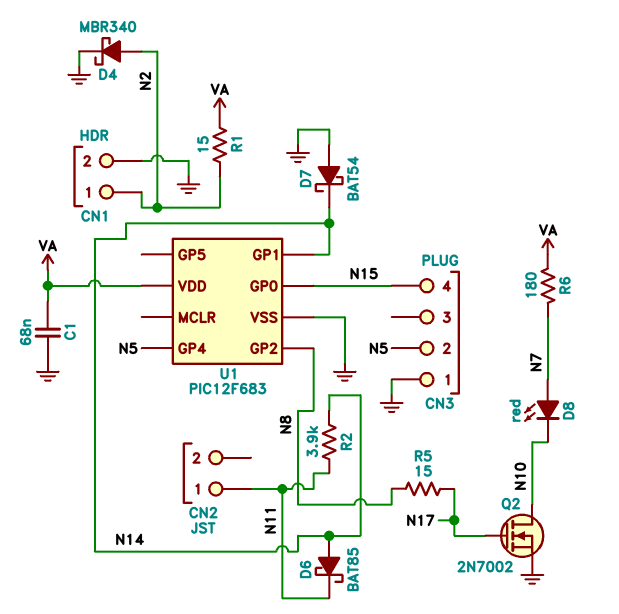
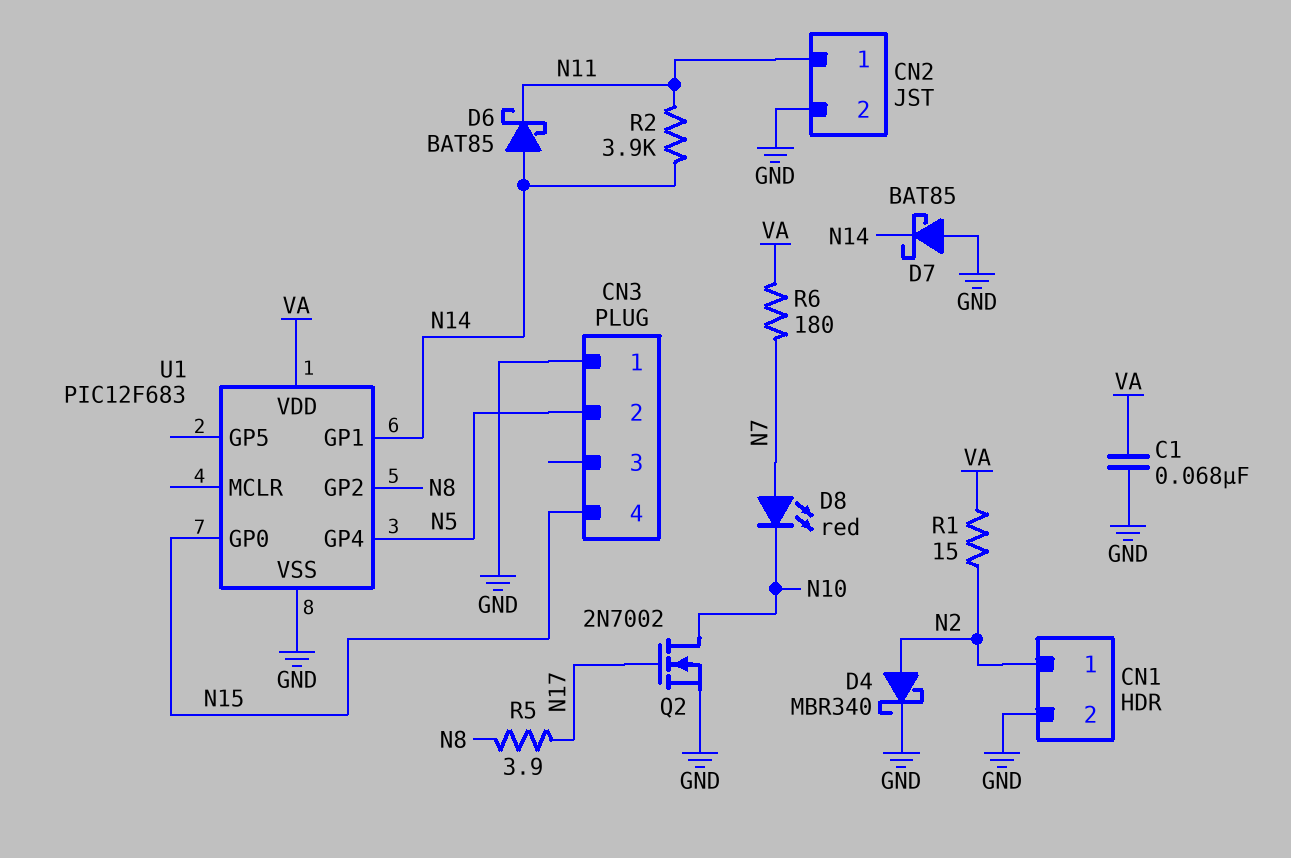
CN2 pin 2: none -> GND
D7: schottky BAT54 (A GND, K N14) -> schottky BAT85 (A GND, K N14)
R5: 15 (N8, N17) -> 3.9 (N8, N17)

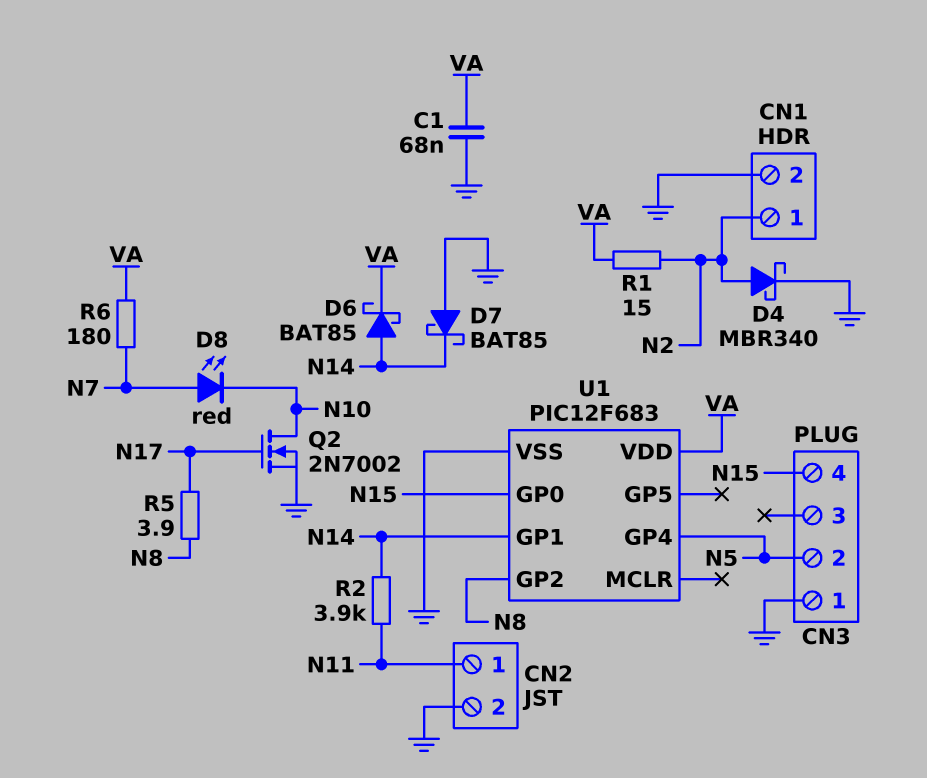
D6: schottky BAT85 (A N14, K N11) -> schottky BAT85 (A N14, K VA)

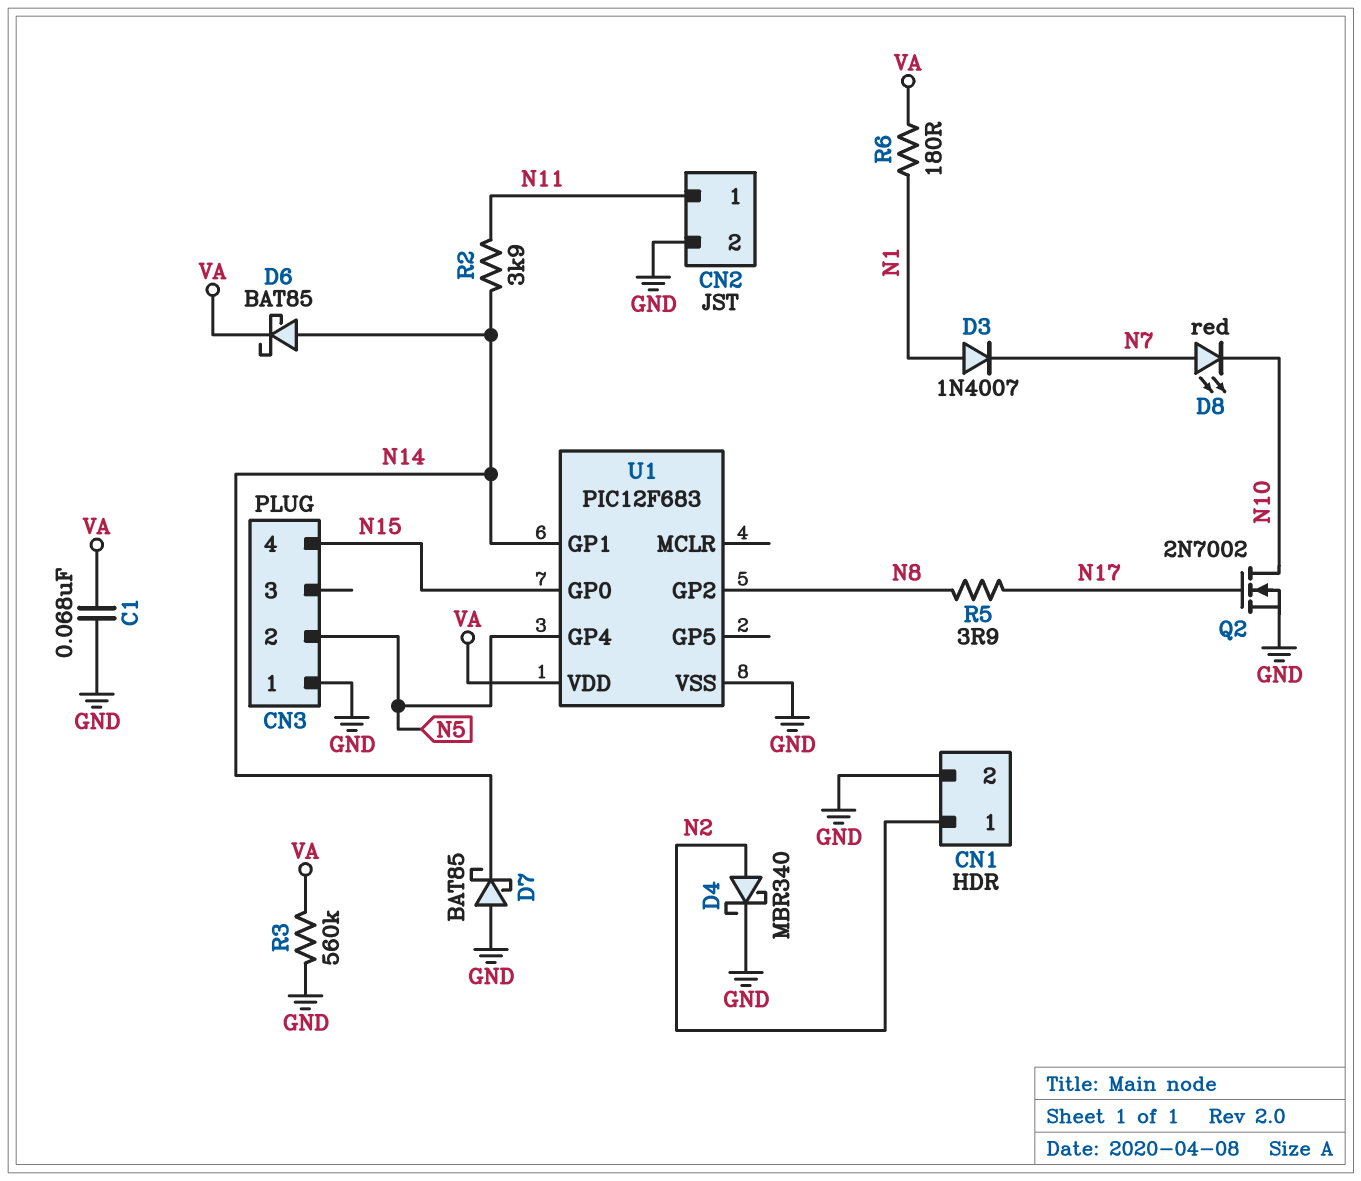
D3: none -> diode 1N4007 (A N1, K N7)
R1: 15 (N2, VA) -> none
R3: none -> 560k (GND, VA)
R6: 180 (N7, VA) -> 180 (N1, VA)

